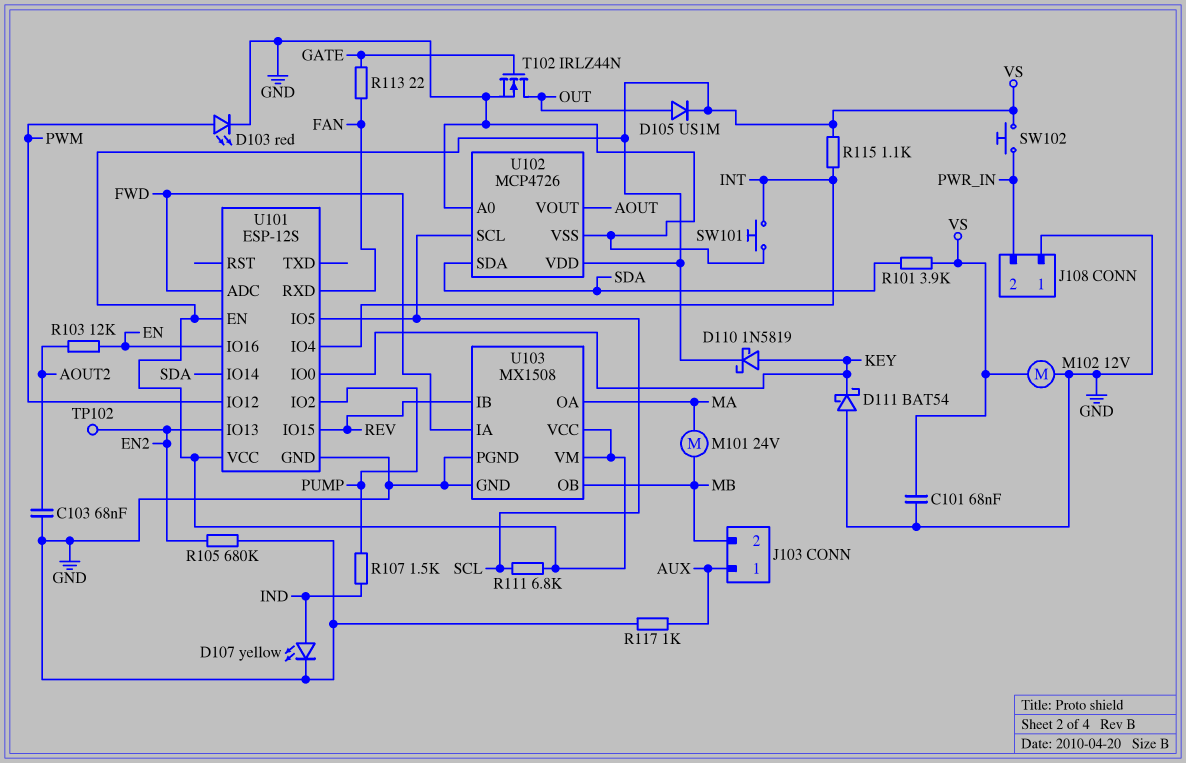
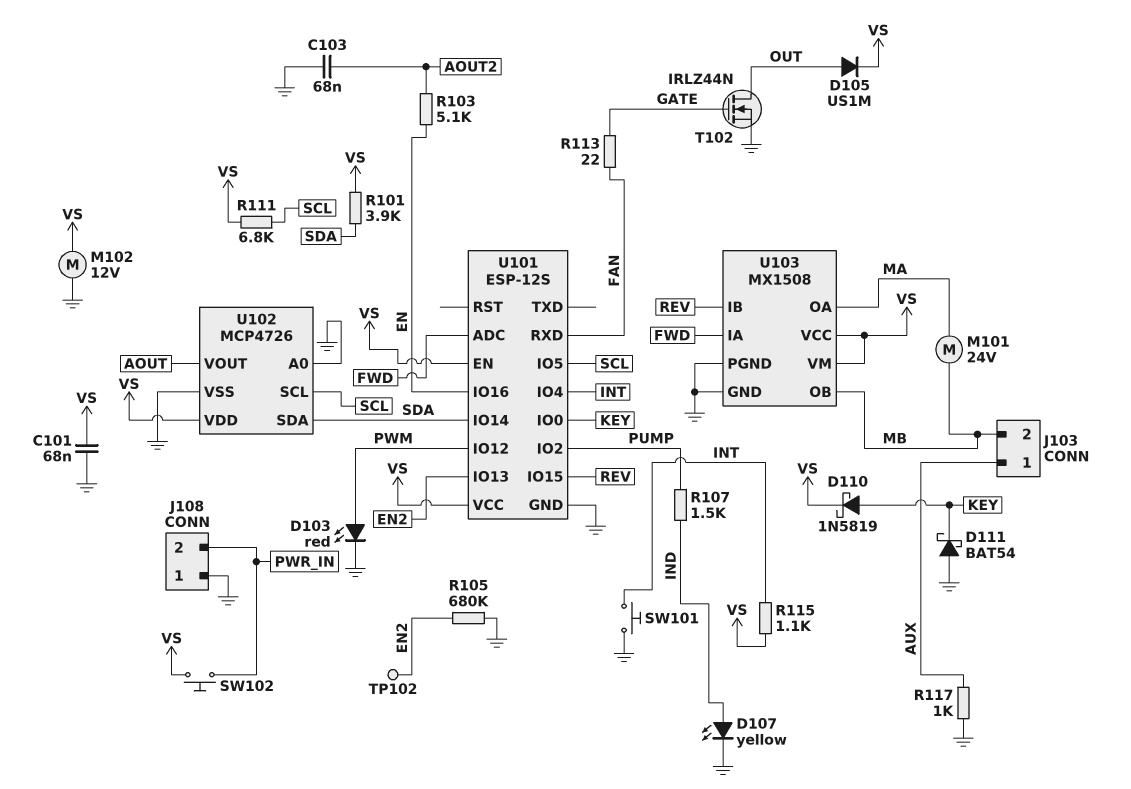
R103: 12k (AOUT2, EN) -> 5.1k (AOUT2, EN)

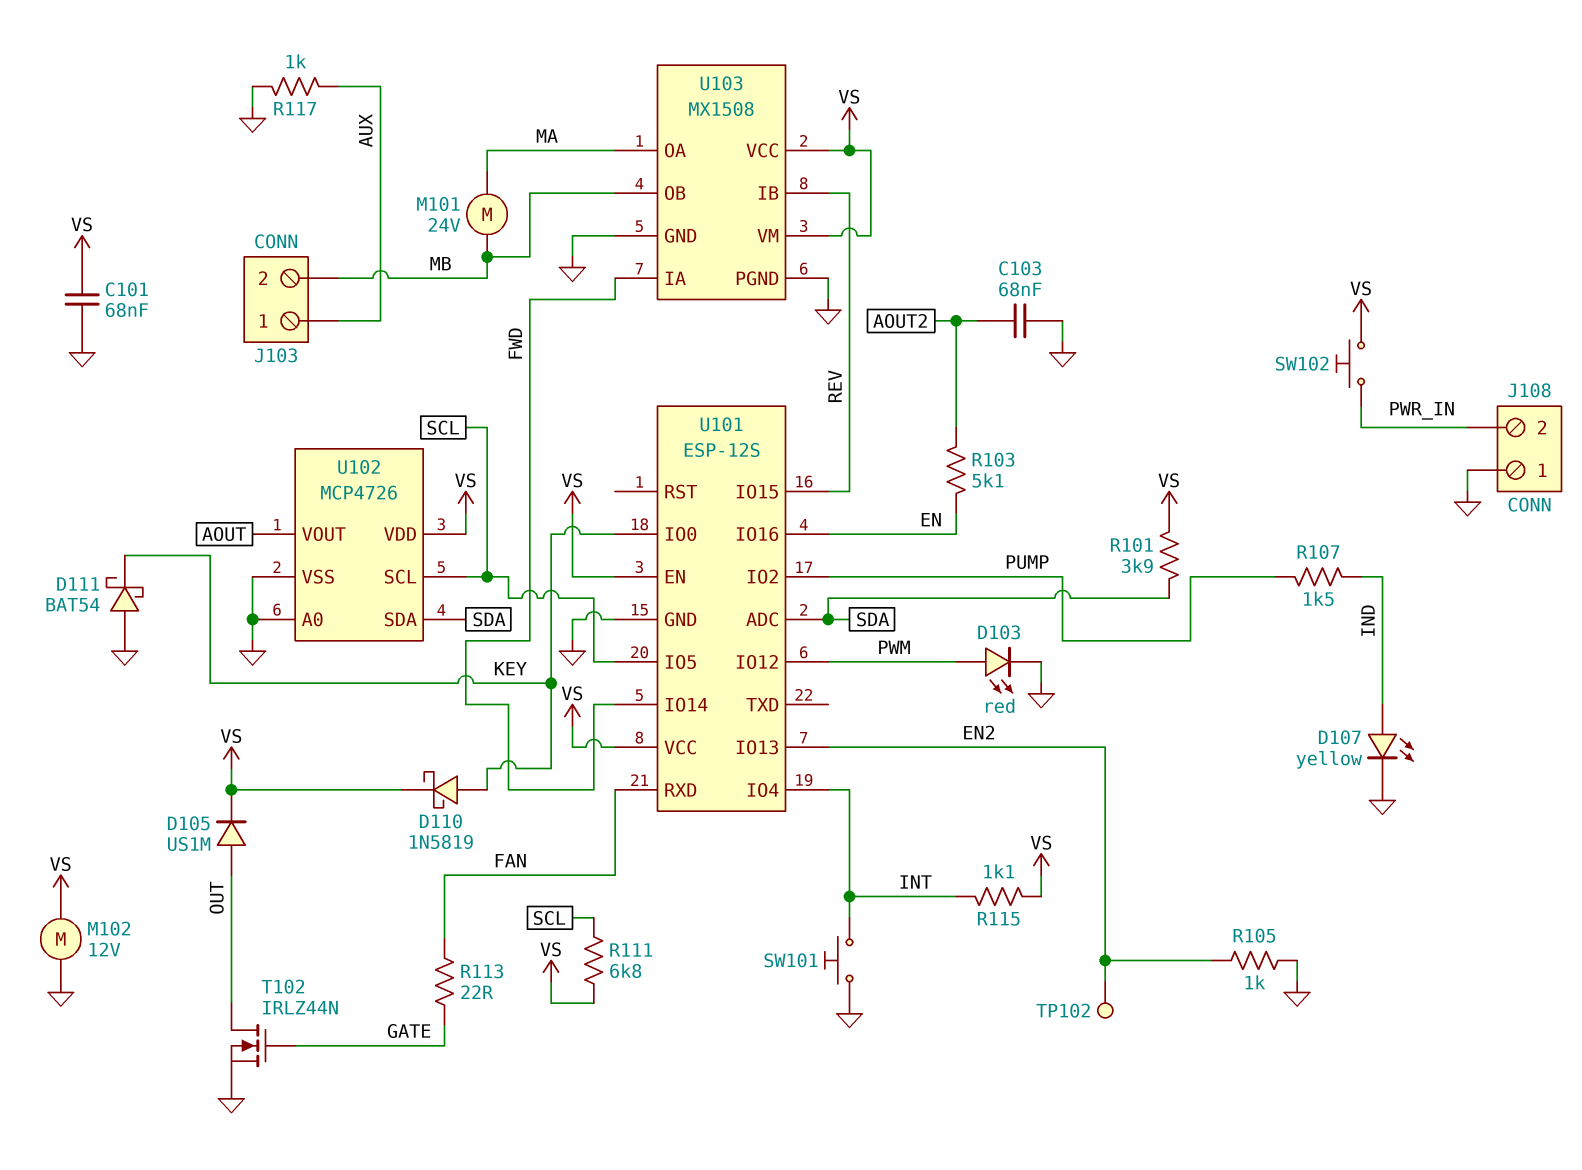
R105: 680k (EN2, GND) -> 1k (EN2, GND)
U101 pin ADC: FWD -> SDA
U101 pin IO14: SDA -> FWD

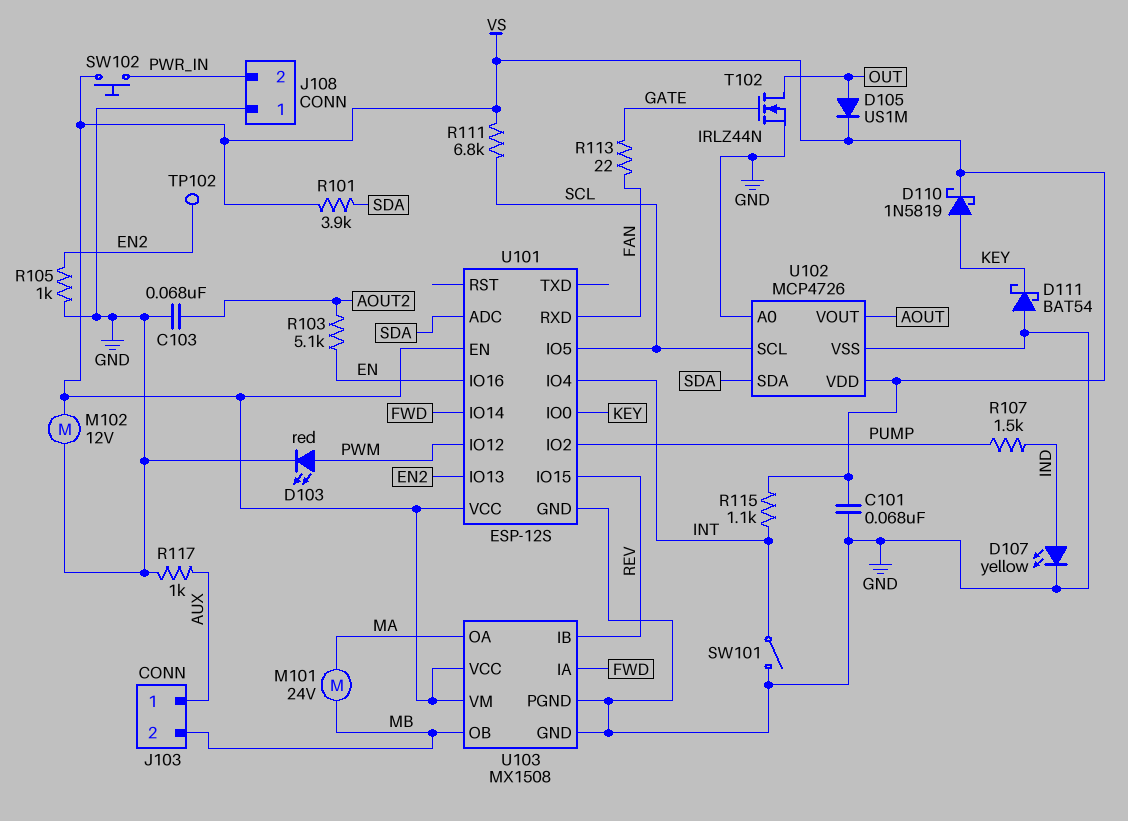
SW101: button (GND, INT) -> switch (GND, INT)

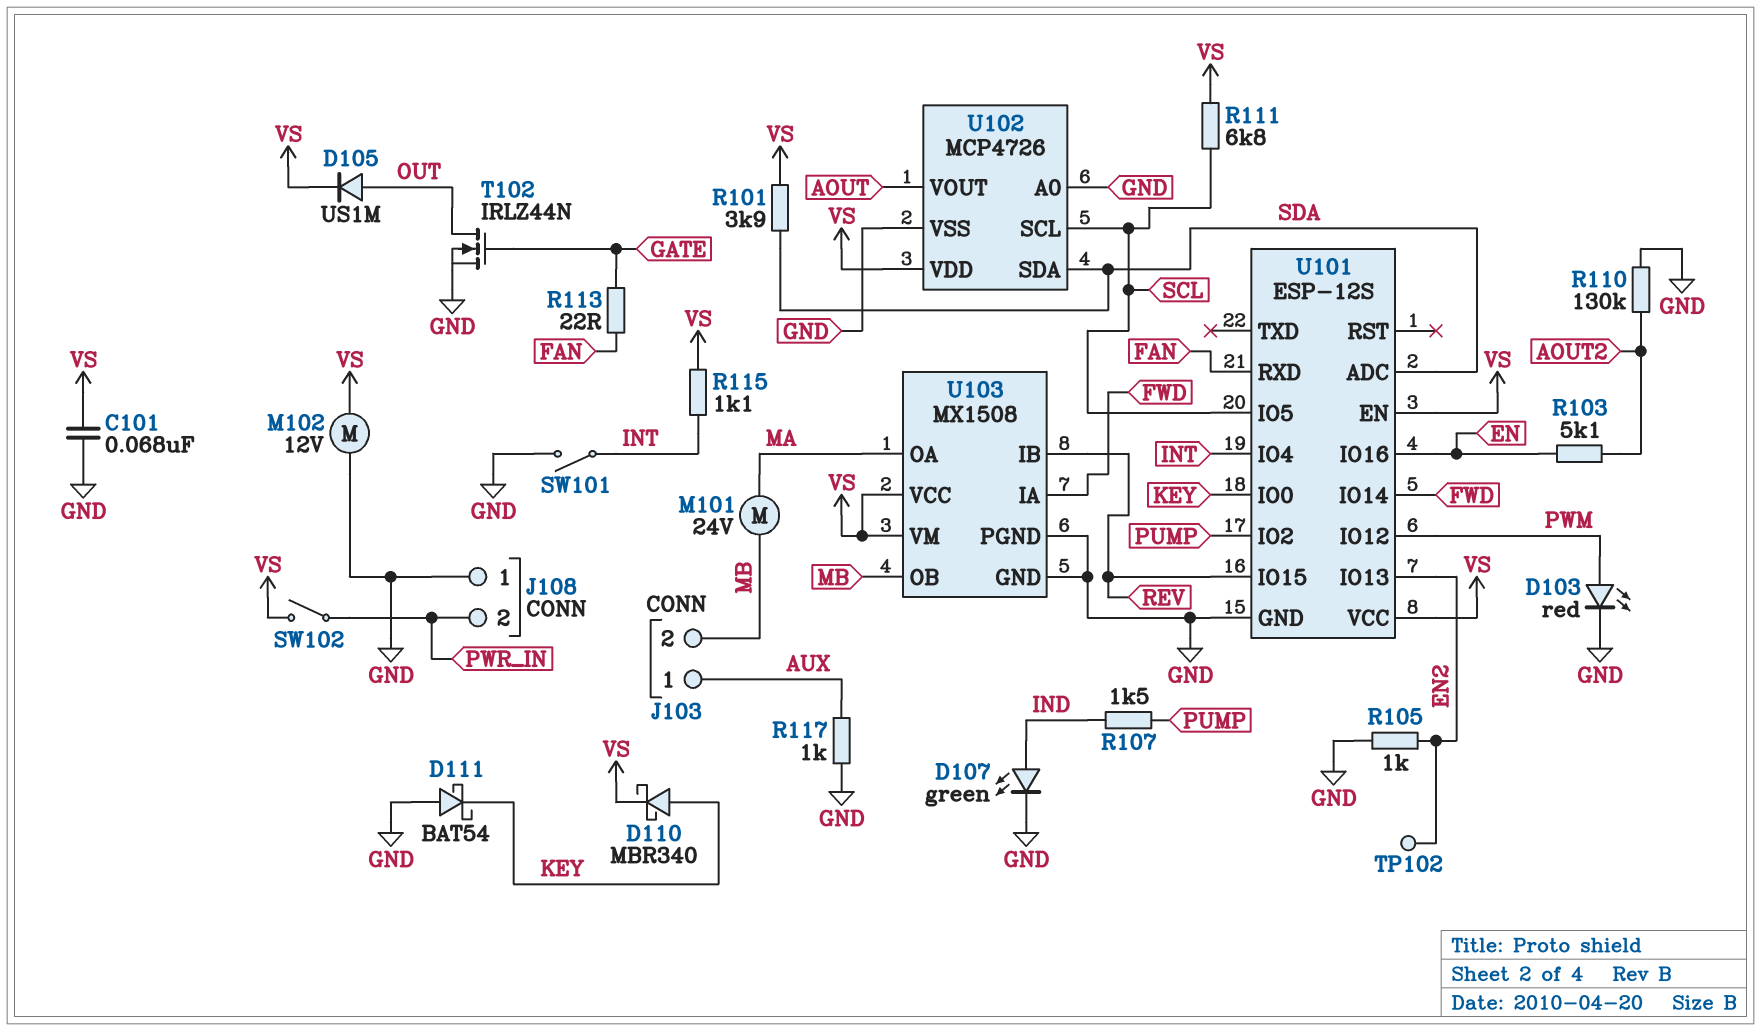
C103: 68nF (AOUT2, GND) -> none
D107: LED yellow (A IND, K GND) -> LED green (A IND, K GND)
D110: schottky 1N5819 (A KEY, K VS) -> schottky MBR340 (A KEY, K VS)
R110: none -> 130k (AOUT2, GND)
SW102: button (PWR_IN, VS) -> switch (PWR_IN, VS)

